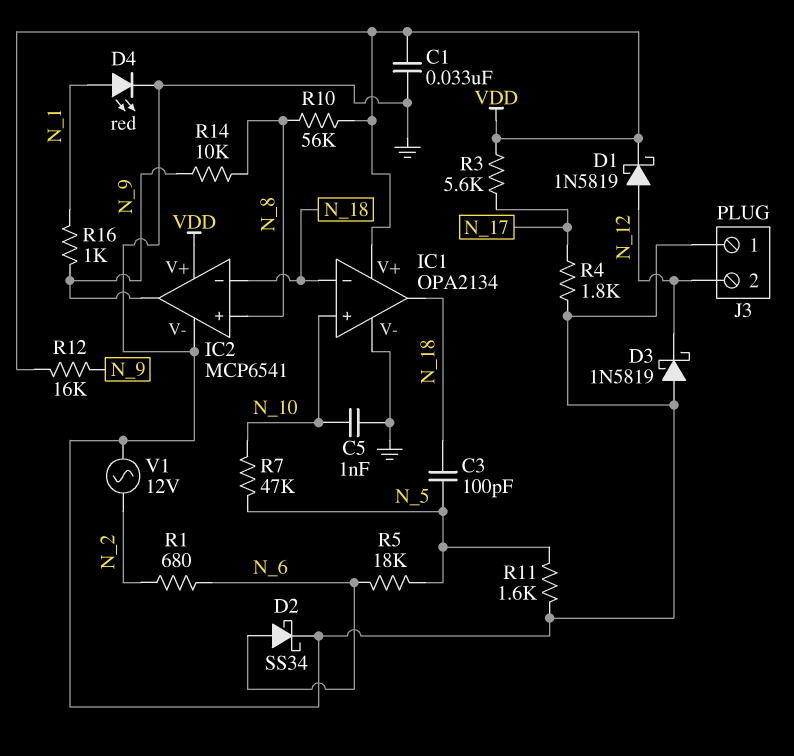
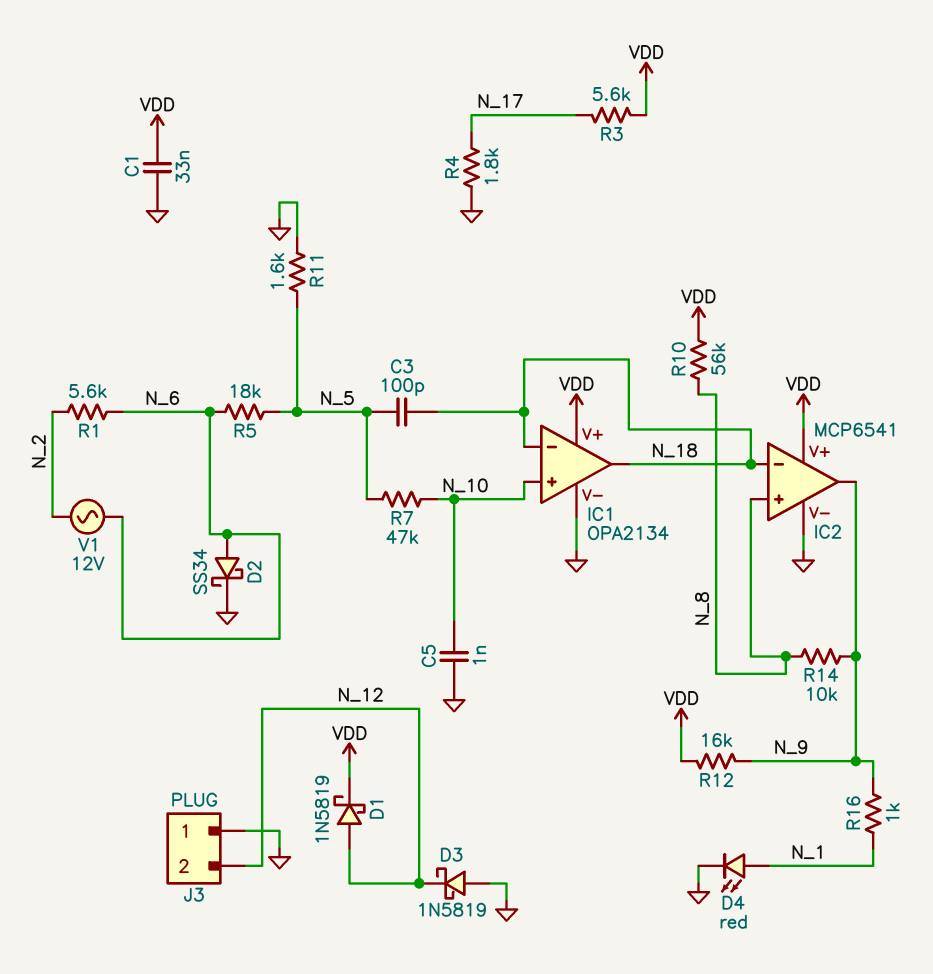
R1: 680 (N_2, N_6) -> 5.6k (N_2, N_6)
V1: AC 12V (GND, N_2) -> AC 12V (N_2, N_6)

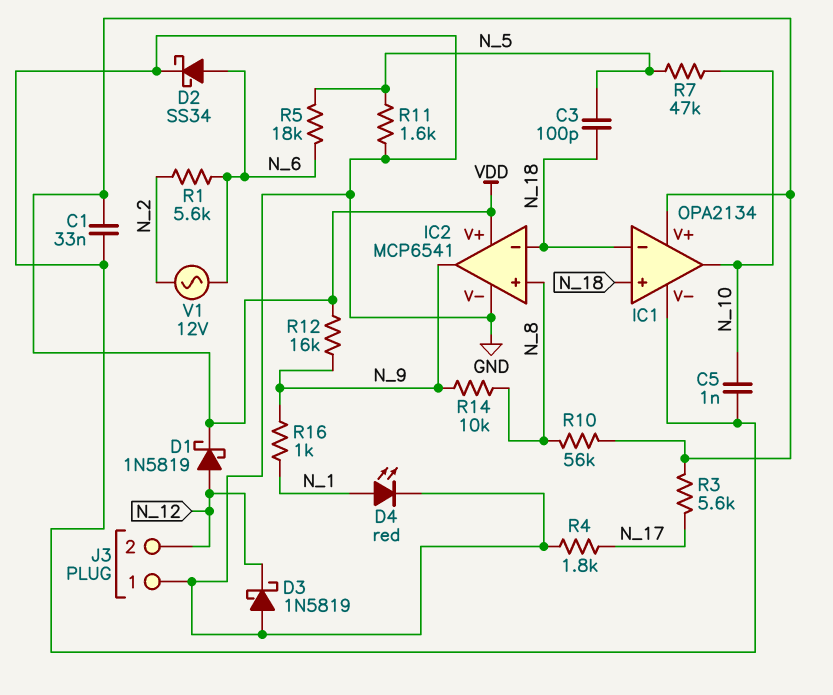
IC1 pin in+: N_10 -> N_18
IC1 pin out: N_18 -> N_10

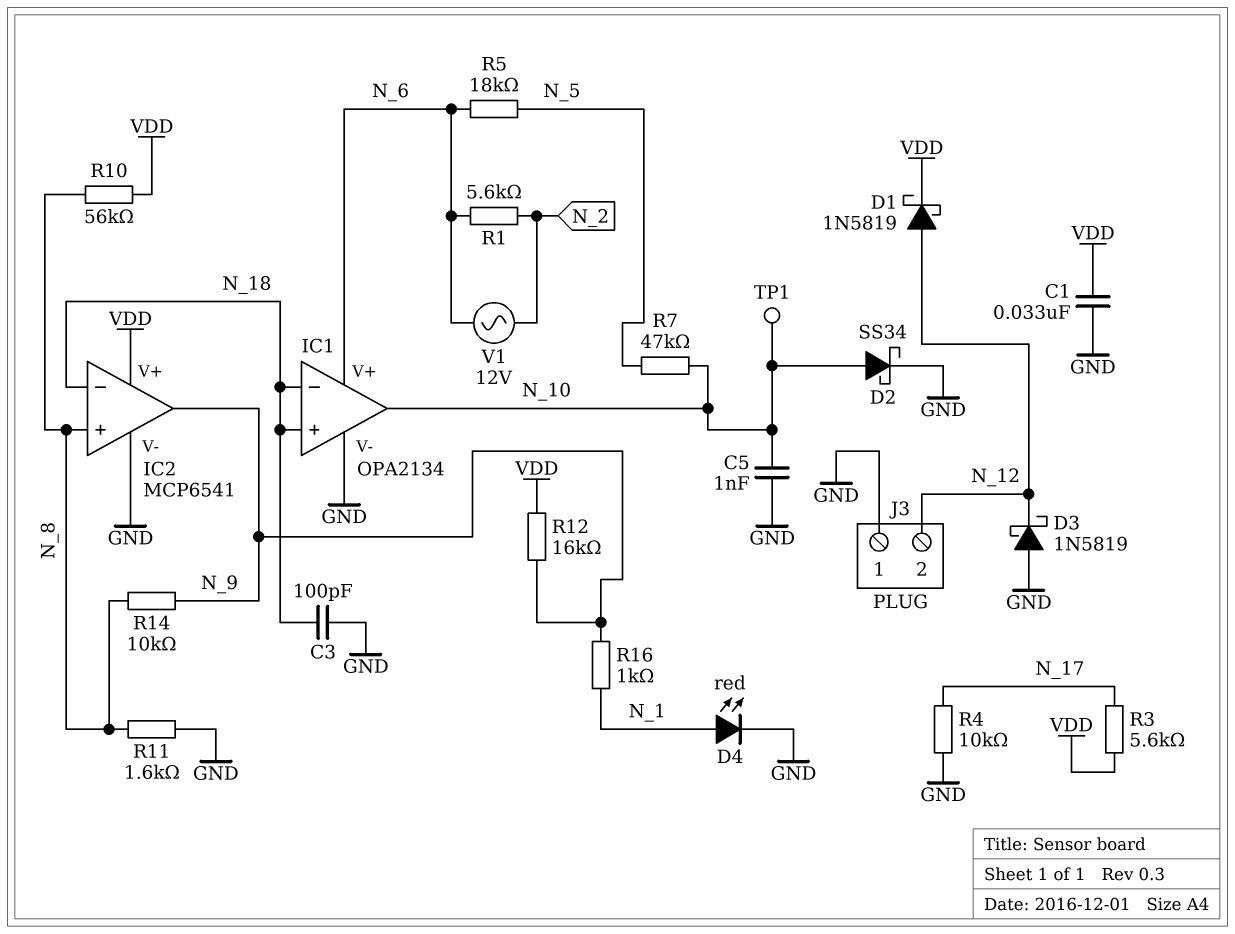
C3: 100pF (N_5, N_18) -> 100pF (GND, N_18)
D2: schottky SS34 (A N_6, K GND) -> schottky SS34 (A N_10, K GND)
IC1 pin V+: VDD -> N_6
R4: 1.8k (GND, N_17) -> 10k (GND, N_17)
R11: 1.6k (GND, N_5) -> 1.6k (GND, N_8)
TP1: none -> test point (N_10)

